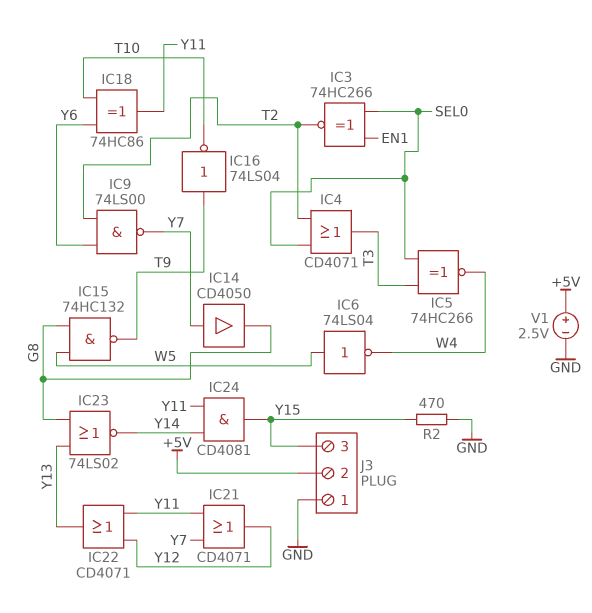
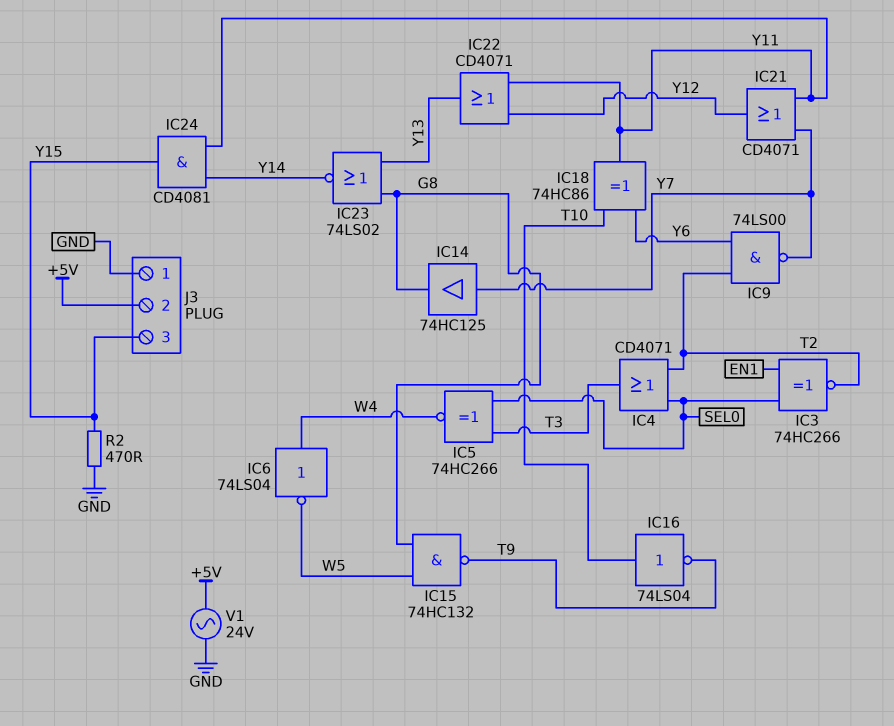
IC6: NOT 74LS04 (in W5, out W4) -> NOT 74LS04 (in W4, out W5)
IC14: buffer CD4050 (in Y7, out G8) -> buffer 74HC125 (in Y7, out G8)
IC16: NOT 74LS04 (in T9, out T10) -> NOT 74LS04 (in T10, out T9)
V1: 2.5V (plus +5V, minus GND) -> AC 24V (+5V, GND)

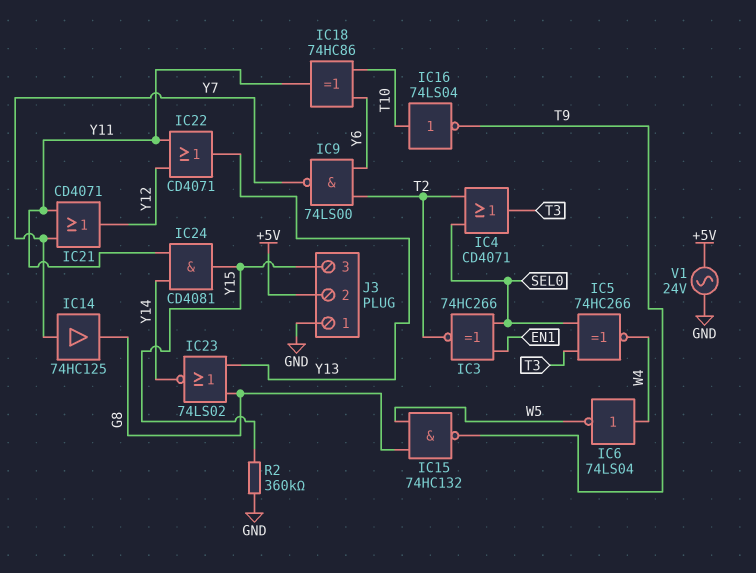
R2: 470 (GND, Y15) -> 360k (GND, Y15)

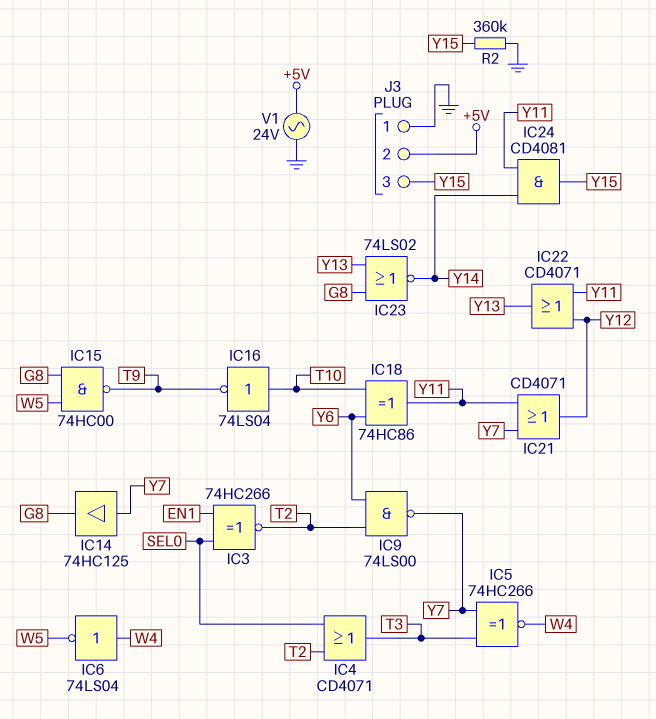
IC5: XNOR 74HC266 (in SEL0, in T3, out W4) -> XNOR 74HC266 (in T3, in Y7, out W4)
IC15: NAND 74HC132 (in G8, in W5, out T9) -> NAND 74HC00 (in G8, in W5, out T9)

